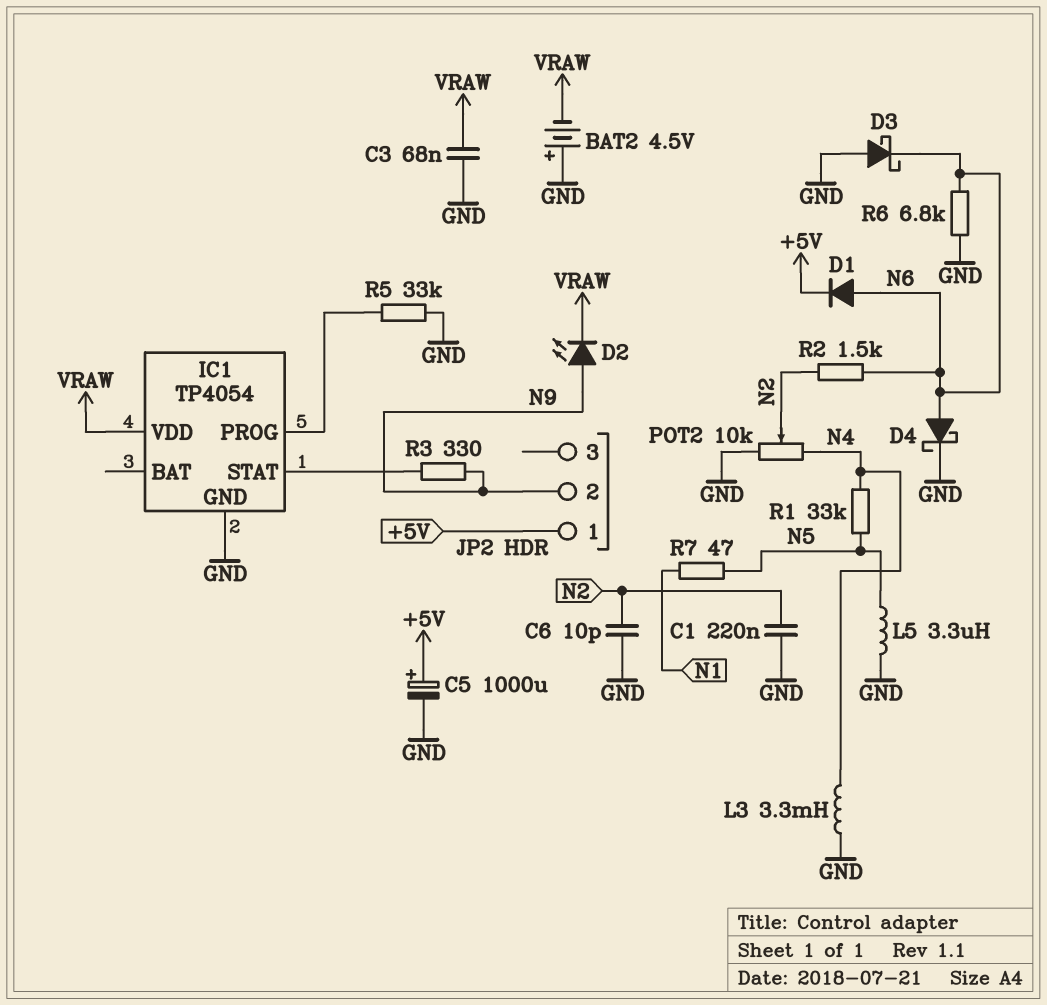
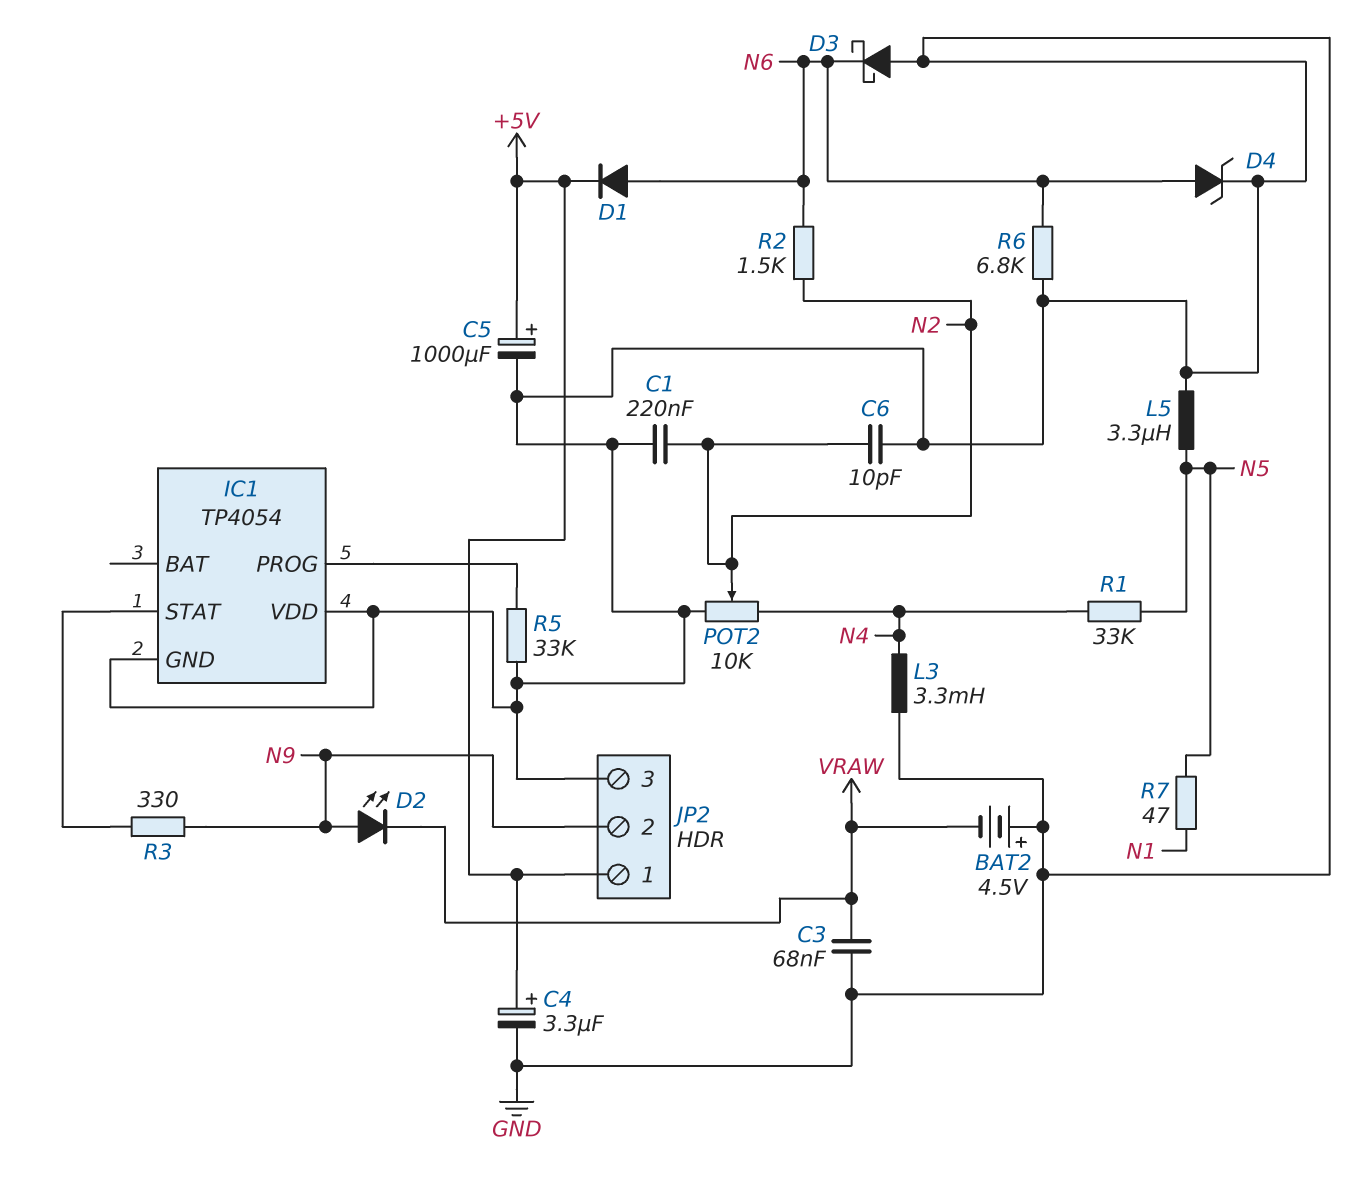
C4: none -> 3.3uF (plus +5V, minus GND)
D4: schottky (A N6, K GND) -> zener (A N6, K GND)
IC1 pin VDD: VRAW -> GND
JP2 pin 3: none -> GND

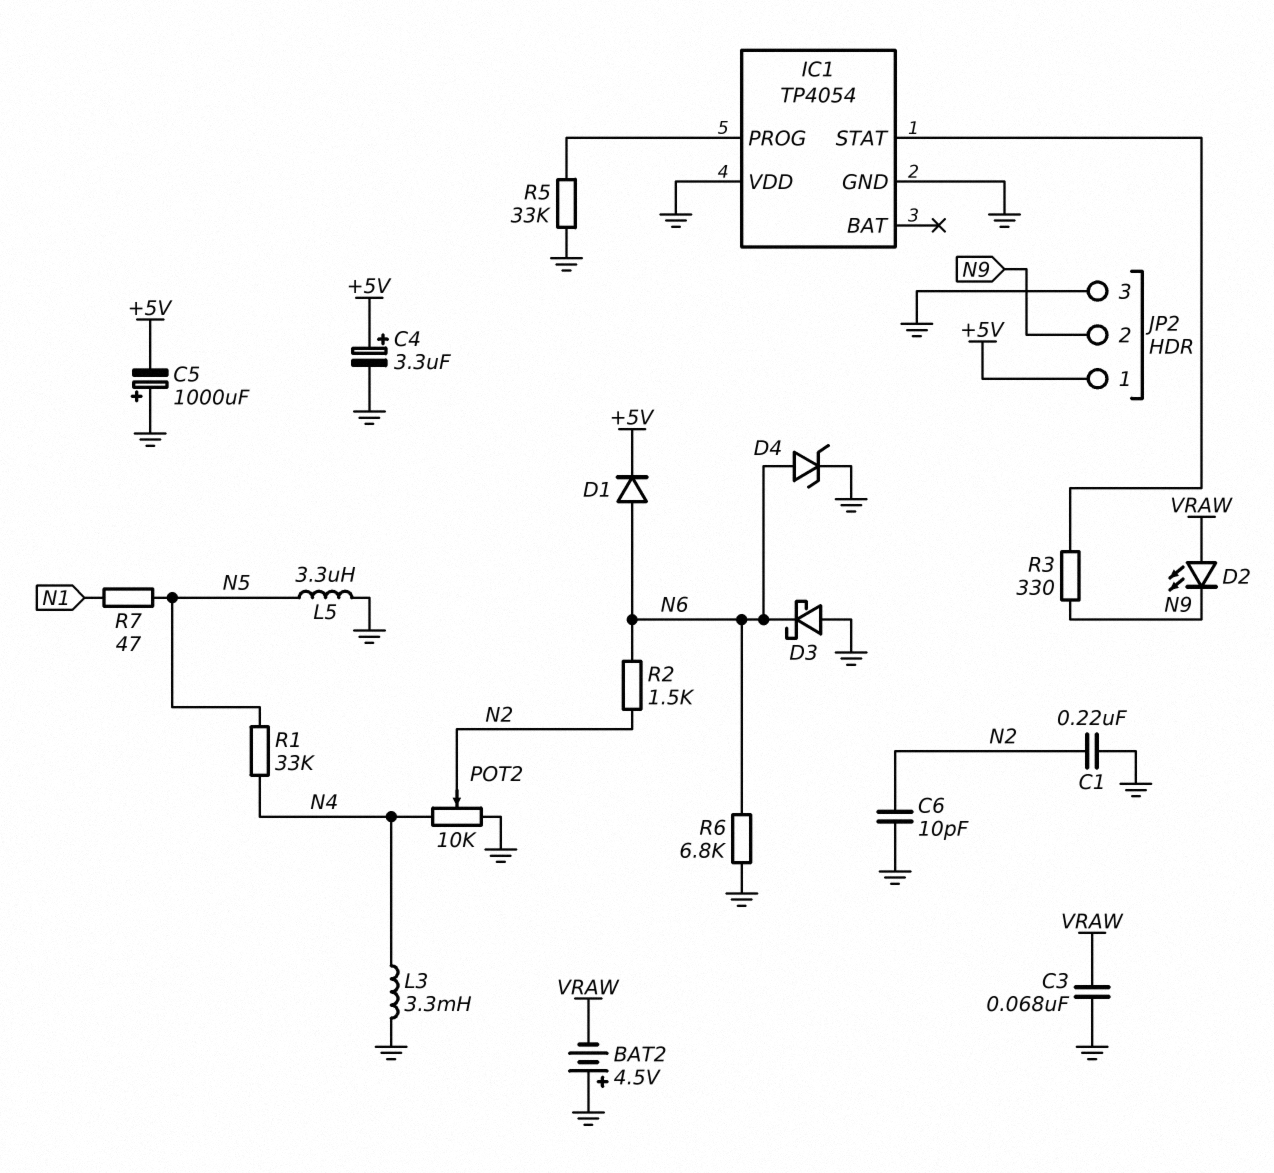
C5: 1000uF (plus +5V, minus GND) -> 1000uF (plus GND, minus +5V)
D2: LED (A N9, K VRAW) -> LED (A VRAW, K N9)

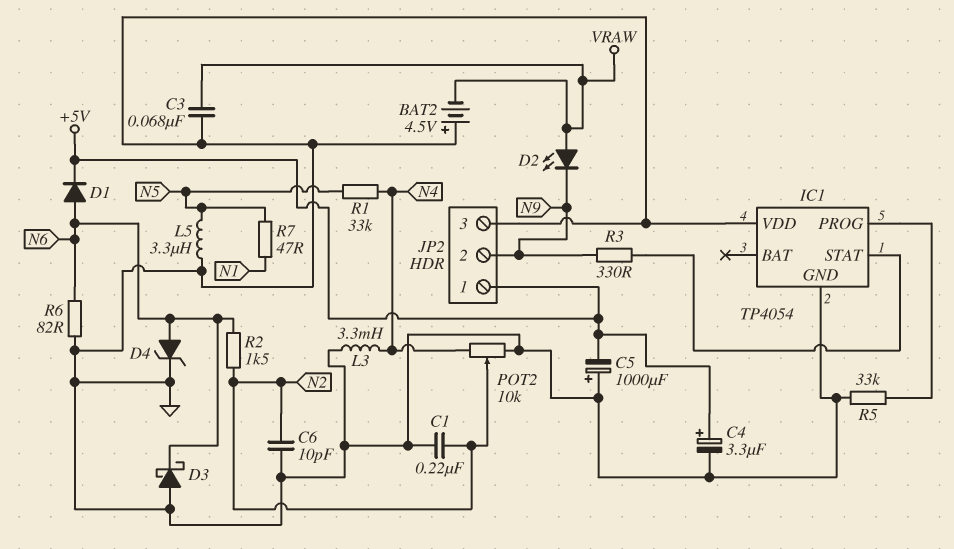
R6: 6.8k (GND, N6) -> 82 (GND, N6)

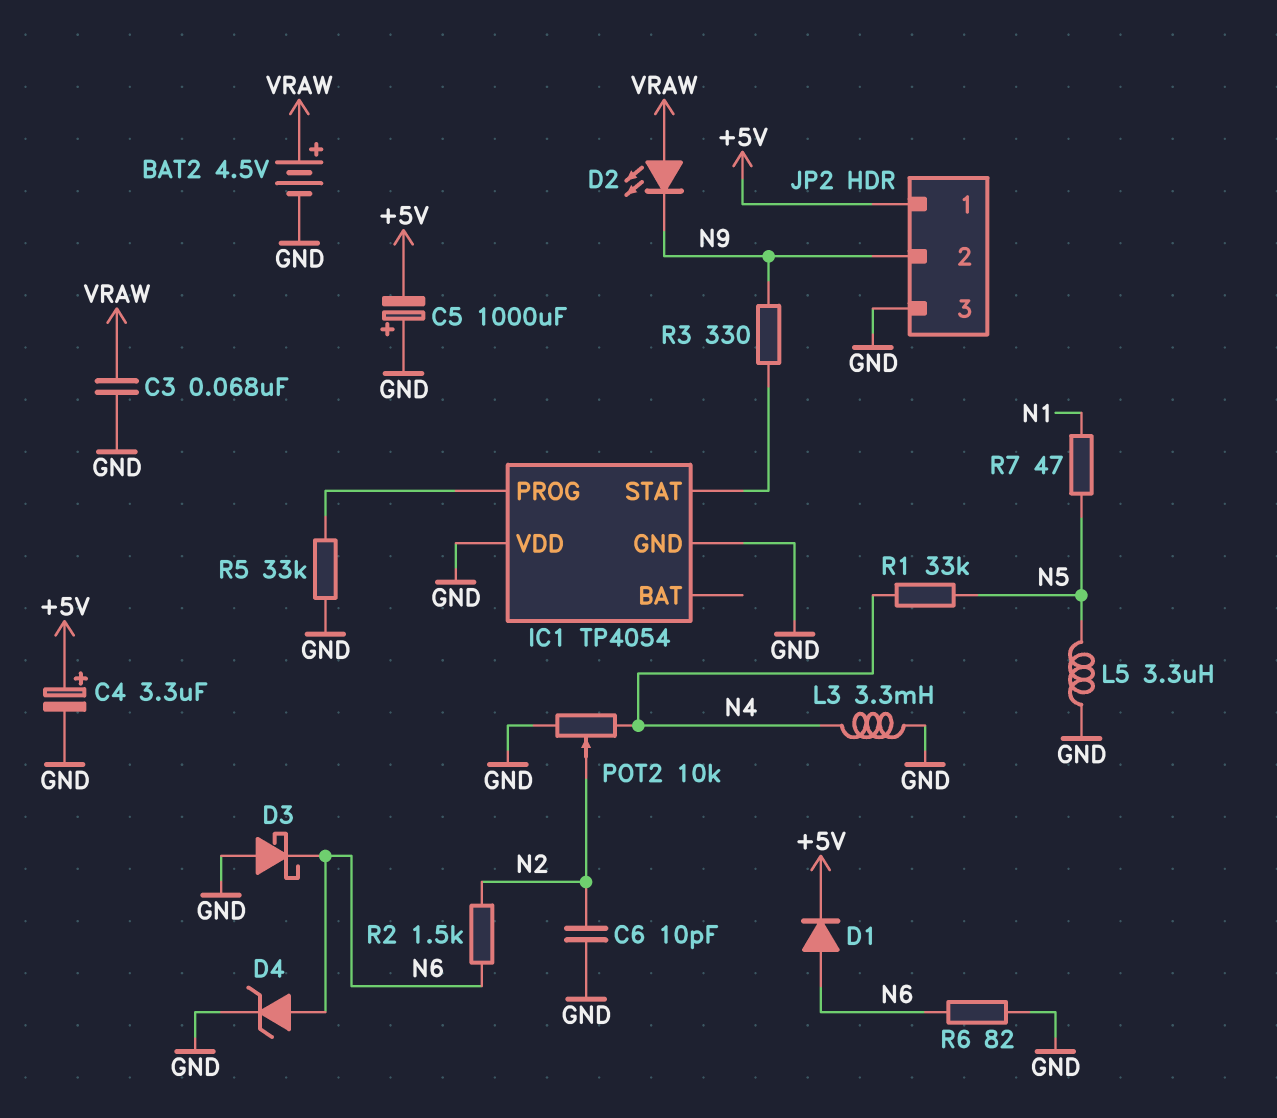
BAT2: 4.5V (plus GND, minus VRAW) -> 4.5V (plus VRAW, minus GND)
C1: 220nF (GND, N2) -> none

